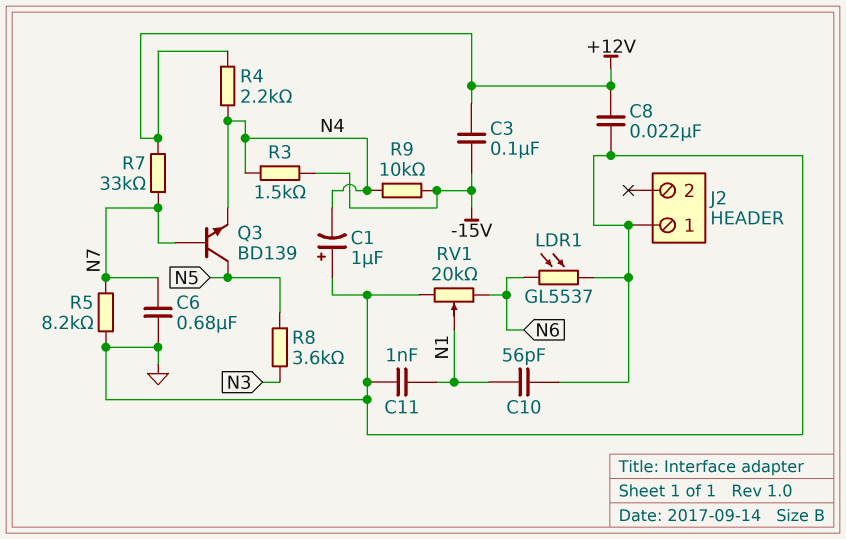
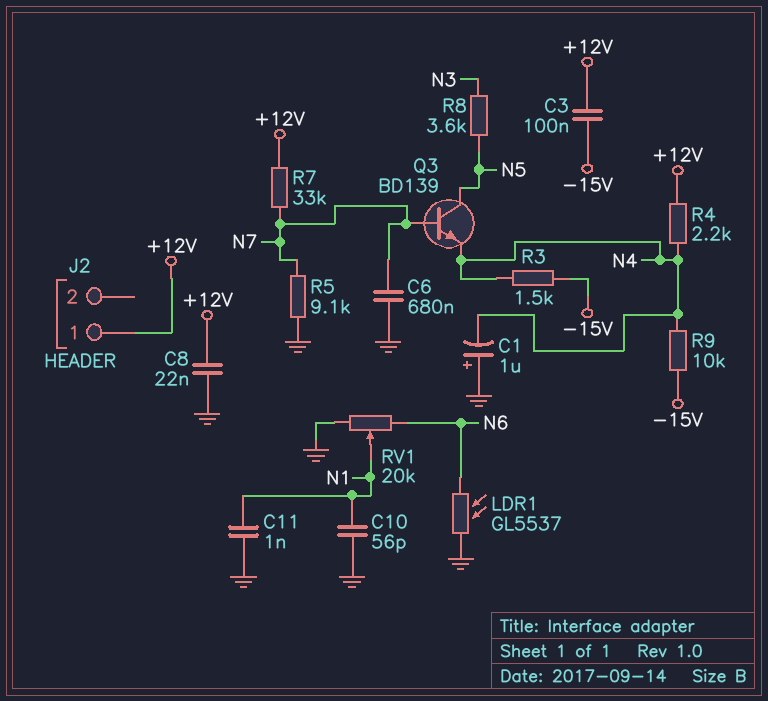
J2 pin 1: GND -> +12V
R5: 8.2k (GND, N7) -> 9.1k (GND, N7)

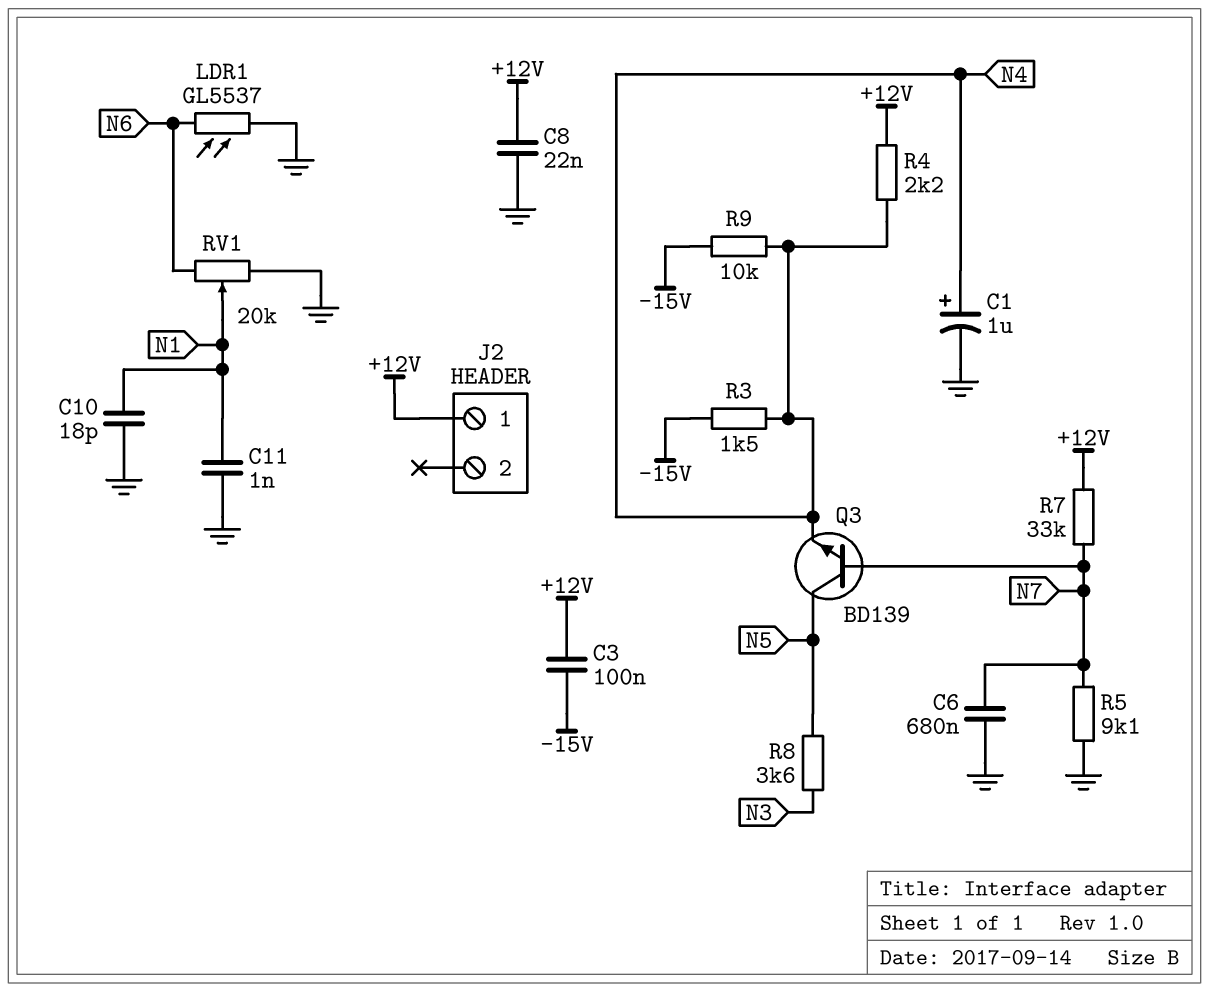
C1: 1uF (plus GND, minus N4) -> 1uF (plus N4, minus GND)
C10: 56pF (GND, N1) -> 18pF (GND, N1)

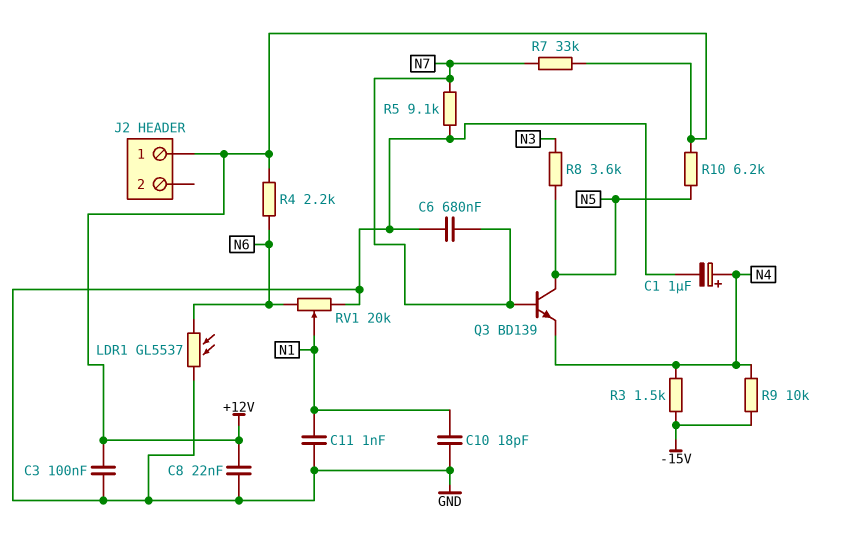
C3: 100nF (+12V, -15V) -> 100nF (+12V, GND)
R4: 2.2k (+12V, N4) -> 2.2k (+12V, N6)
R10: none -> 6.2k (+12V, N5)

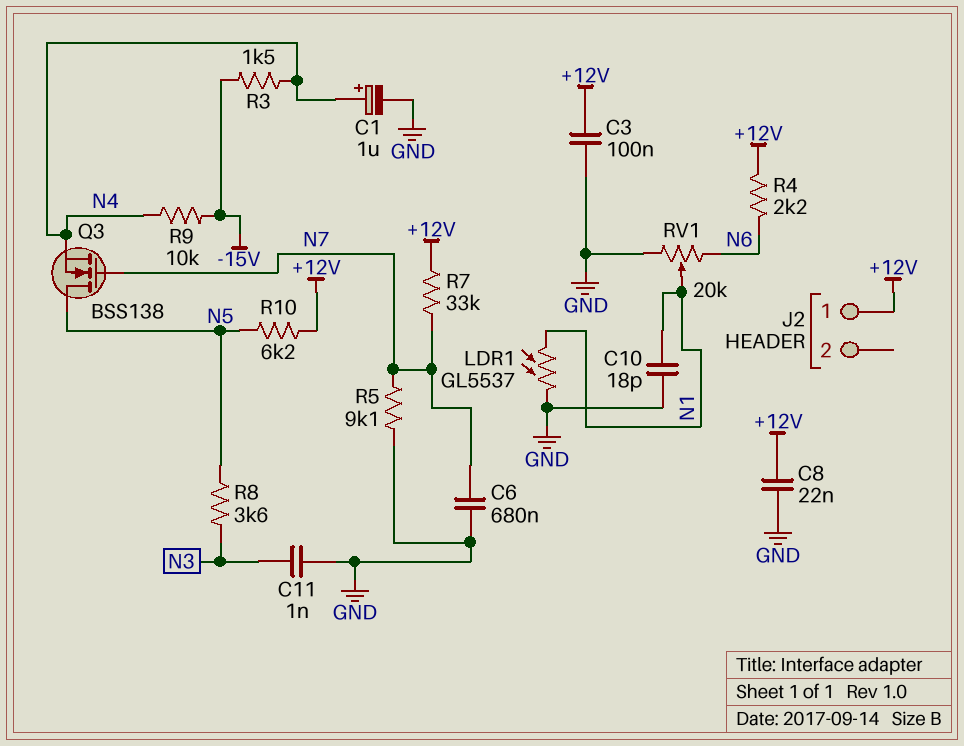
C11: 1nF (GND, N1) -> 1nF (GND, N3)
LDR1: GL5537 (GND, N6) -> GL5537 (GND, N1)
Q3: NPN BD139 (B N7, C N5, E N4) -> NMOS BSS138 (G N7, D N5, S N4)

